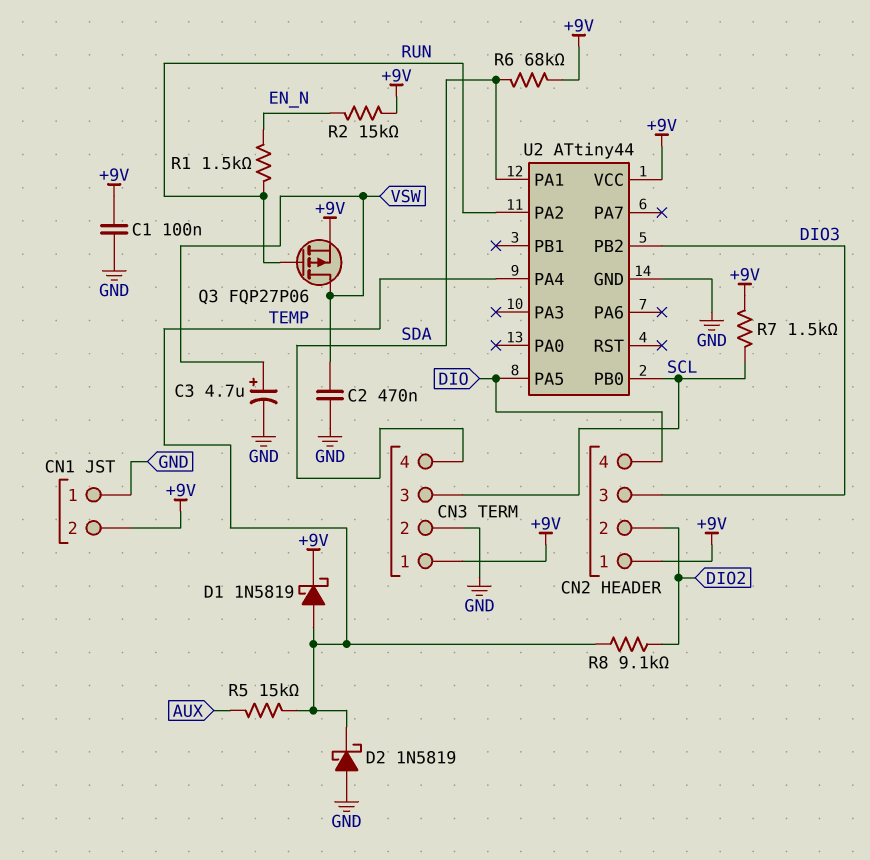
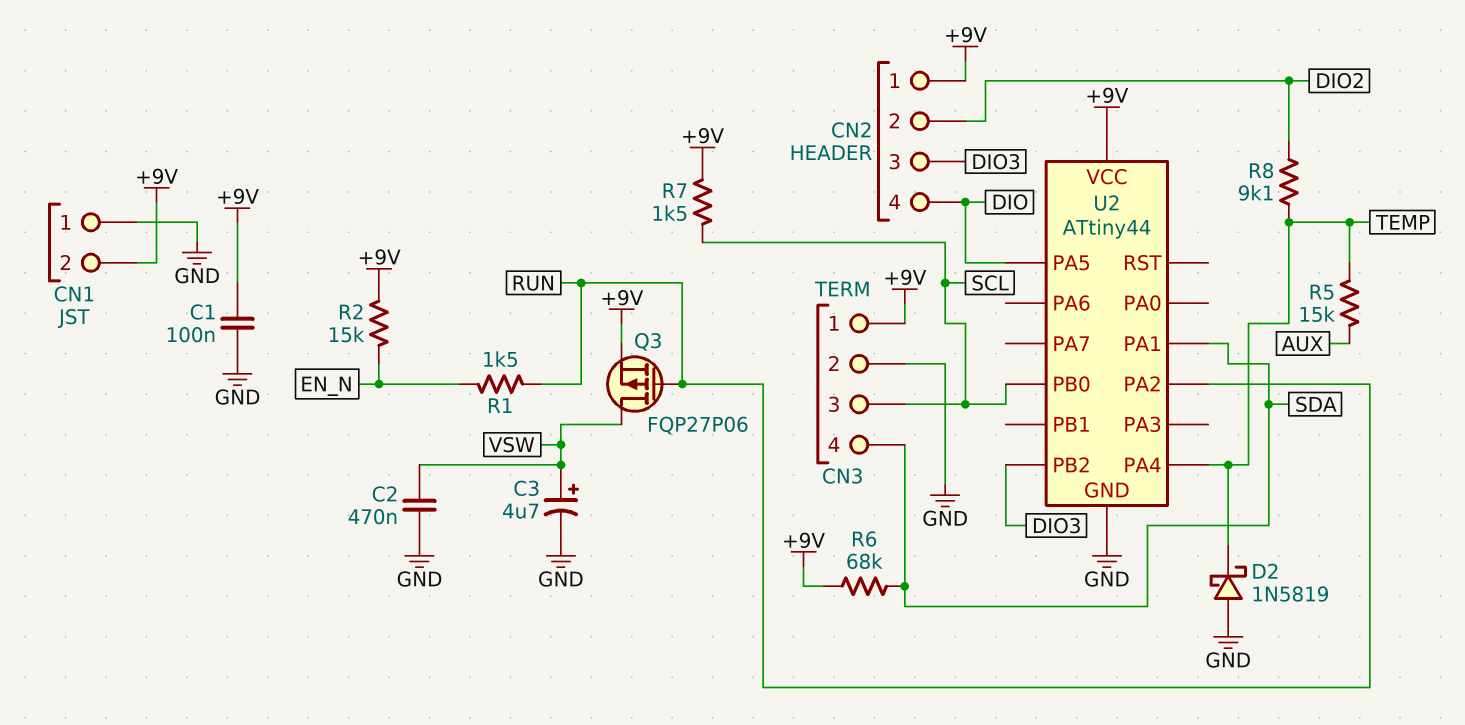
D1: schottky 1N5819 (A TEMP, K +9V) -> none

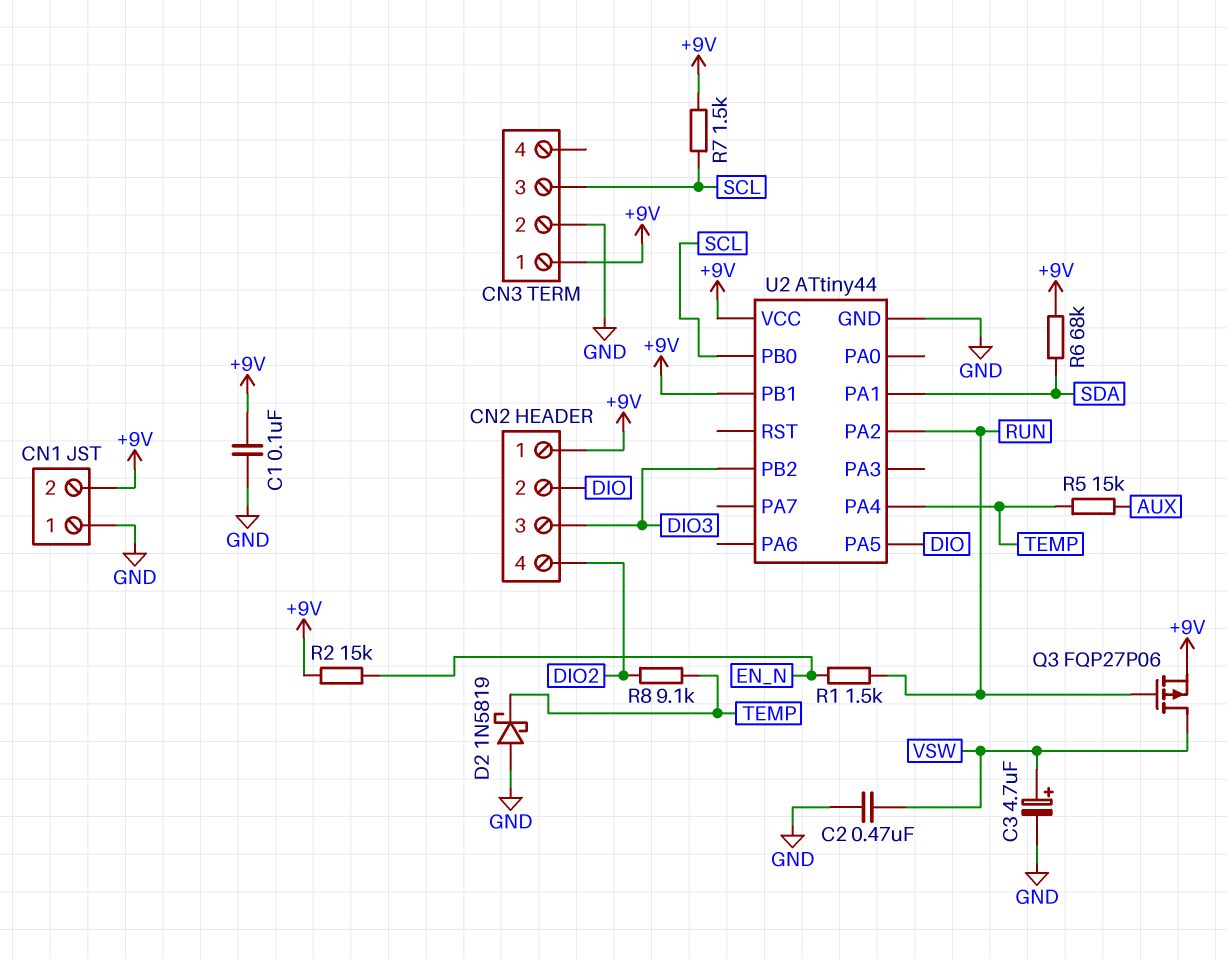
CN2 pin 2: DIO2 -> DIO
CN2 pin 4: DIO -> DIO2
CN3 pin 4: SDA -> none
U2 pin PB1: none -> +9V

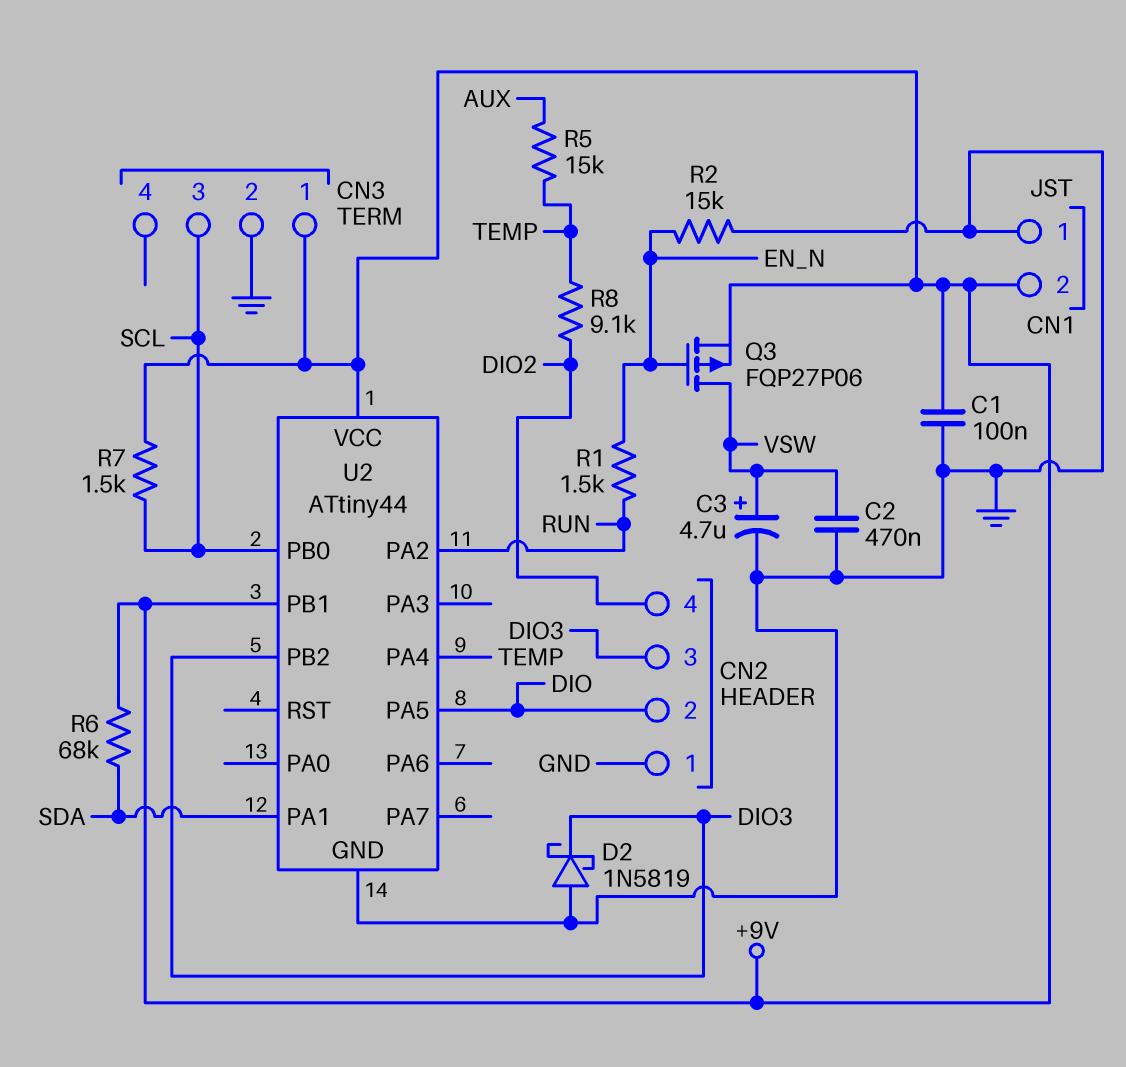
CN2 pin 1: +9V -> GND
D2: schottky 1N5819 (A GND, K TEMP) -> schottky 1N5819 (A GND, K DIO3)
Q3: PMOS FQP27P06 (G RUN, D VSW, S +9V) -> PMOS FQP27P06 (G EN_N, D VSW, S +9V)
R2: 15k (+9V, EN_N) -> 15k (EN_N, GND)

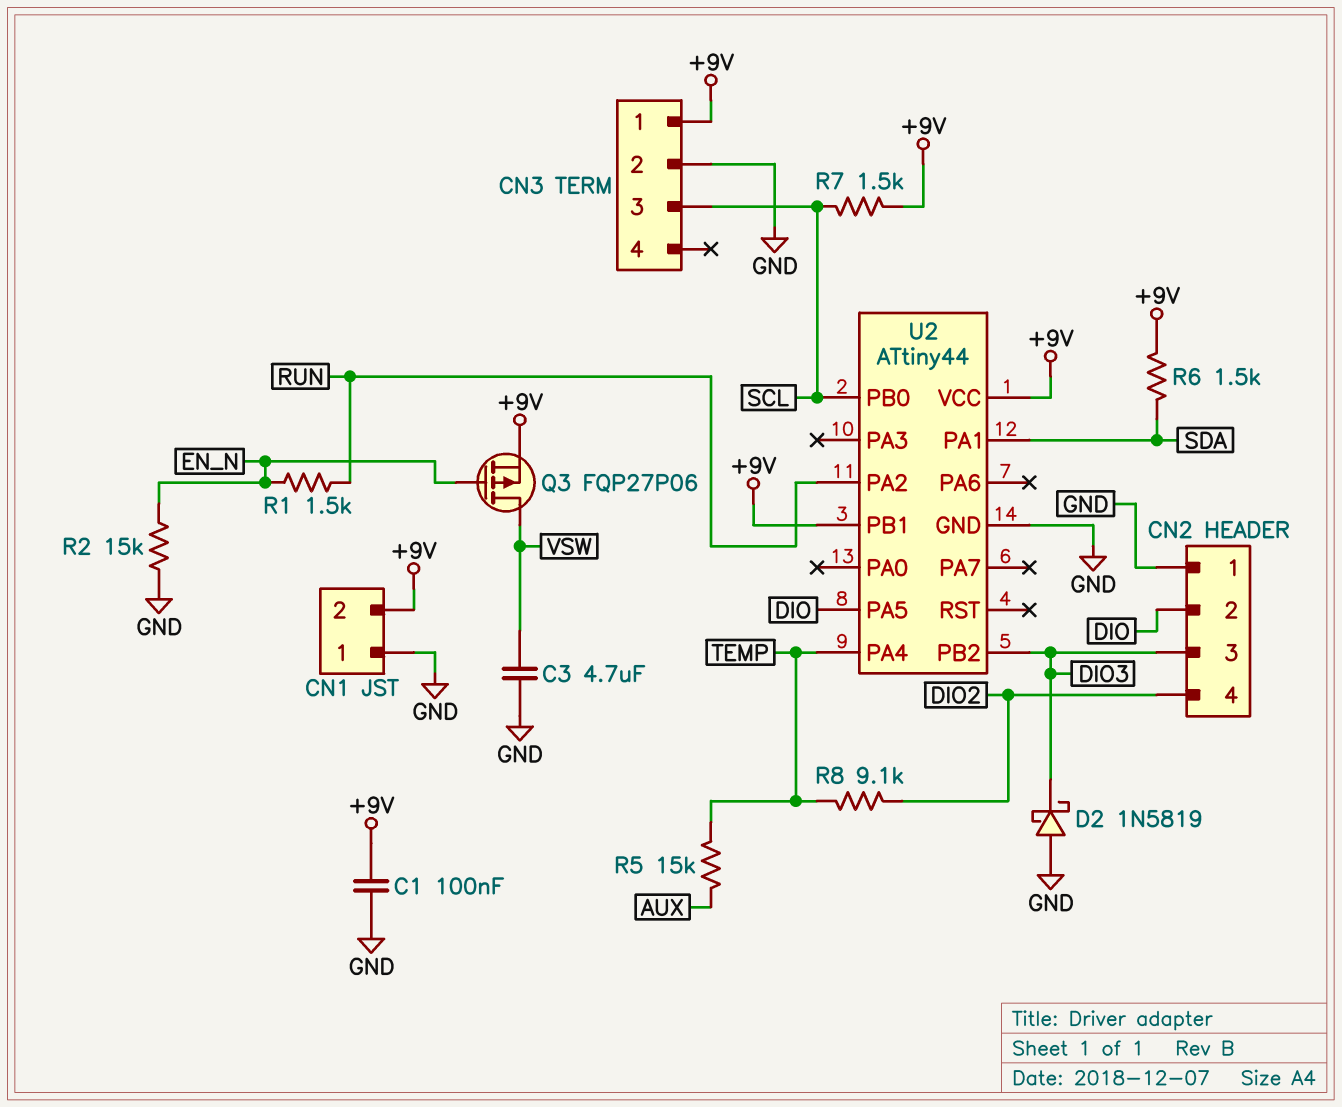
C2: 470nF (GND, VSW) -> none
C3: 4.7uF (plus VSW, minus GND) -> 4.7uF (GND, VSW)
R6: 68k (+9V, SDA) -> 1.5k (+9V, SDA)

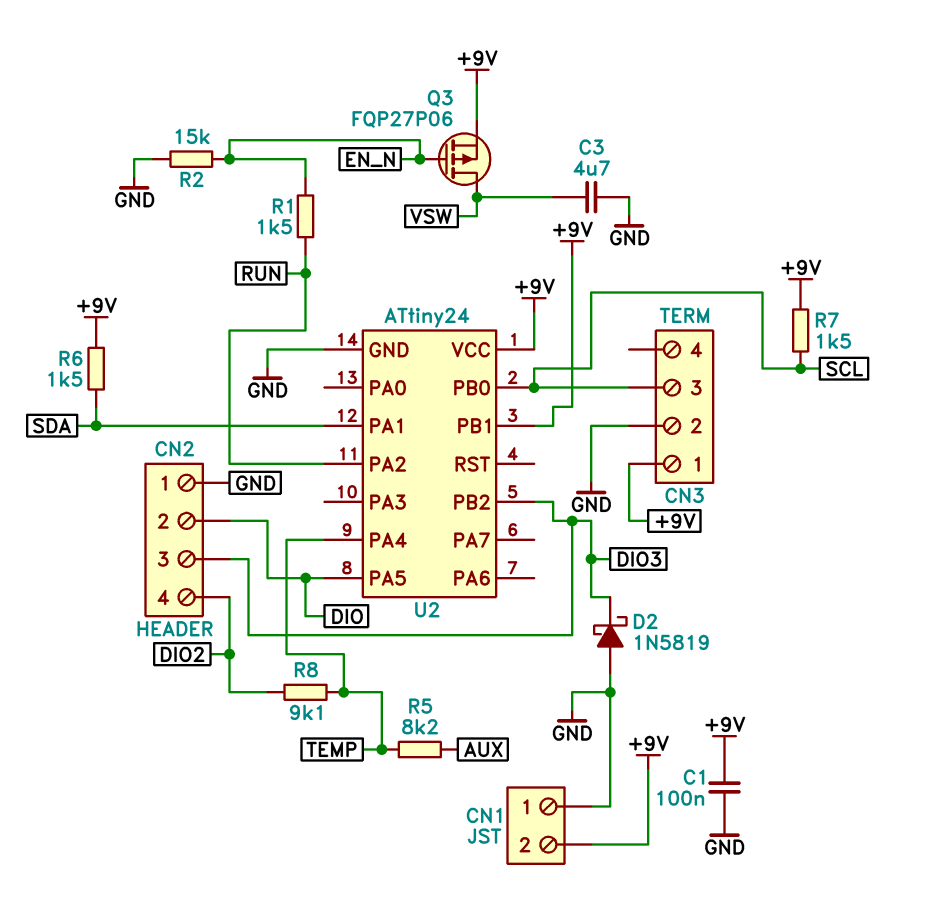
R5: 15k (AUX, TEMP) -> 8.2k (AUX, TEMP)
U2: ATtiny44 -> ATtiny24

